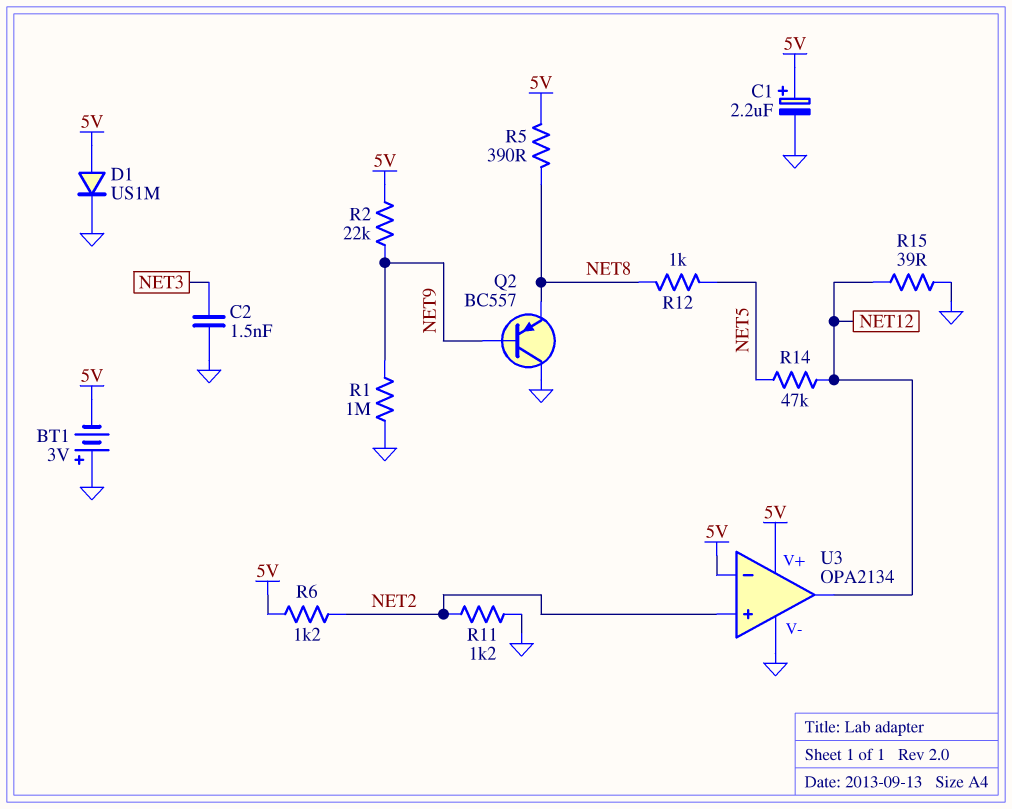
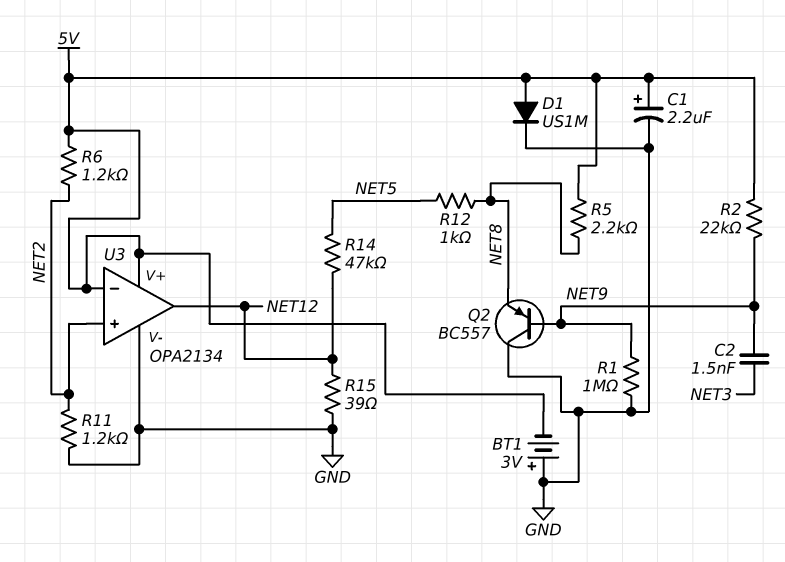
C2: 1.5nF (GND, NET3) -> 1.5nF (NET3, NET9)
R5: 390 (5V, NET8) -> 2.2k (5V, NET8)

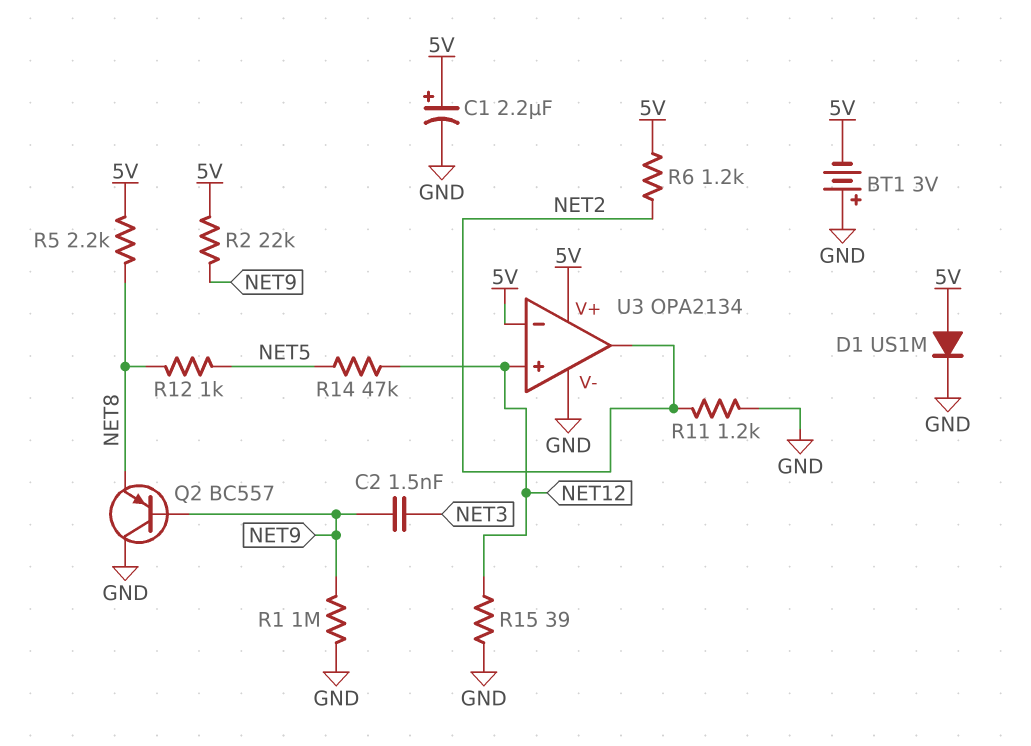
U3 pin in+: NET2 -> NET12
U3 pin out: NET12 -> NET2

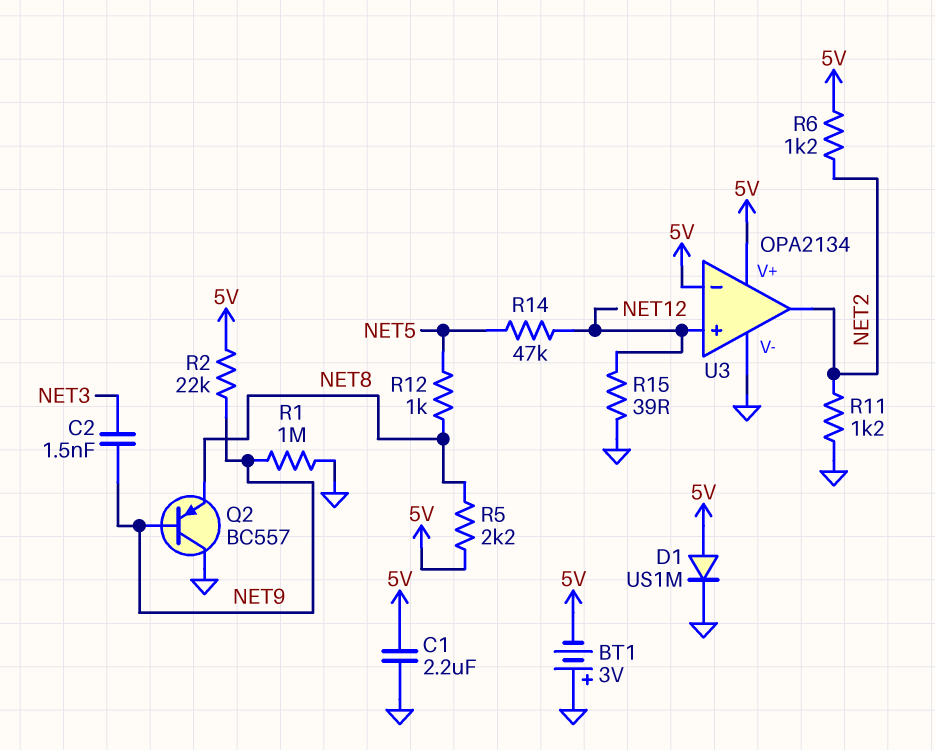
C1: 2.2uF (plus 5V, minus GND) -> 2.2uF (5V, GND)

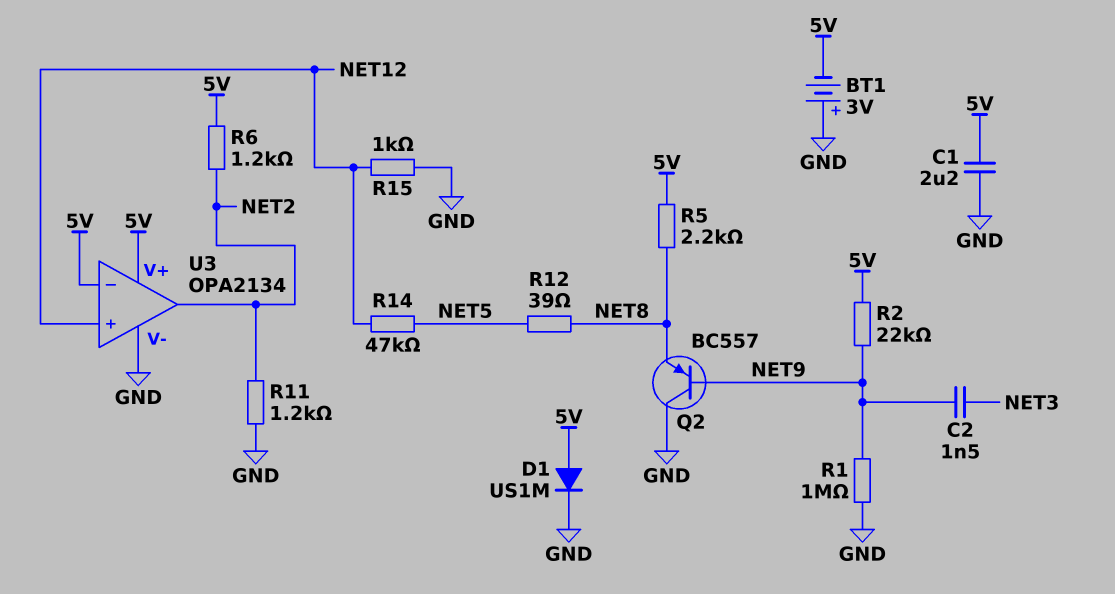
R12: 1k (NET5, NET8) -> 39 (NET5, NET8)
R15: 39 (GND, NET12) -> 1k (GND, NET12)

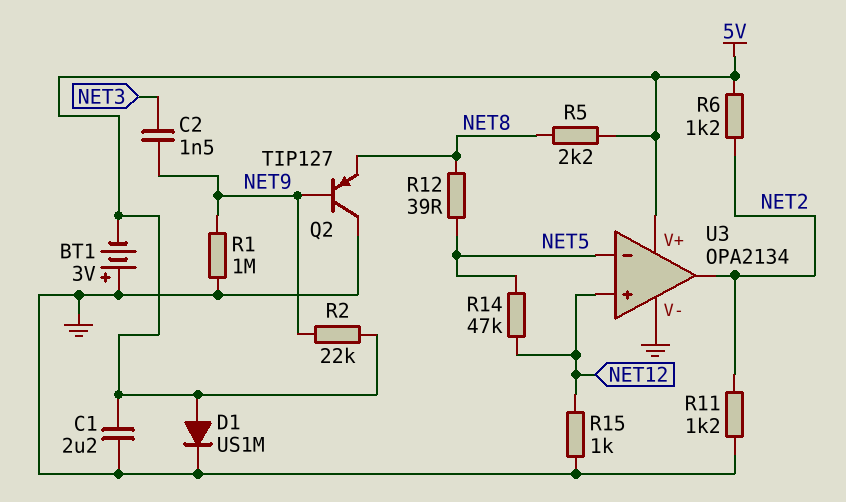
Q2: PNP BC557 (B NET9, C GND, E NET8) -> PNP TIP127 (B NET9, C GND, E NET8)
U3 pin in-: 5V -> NET5

